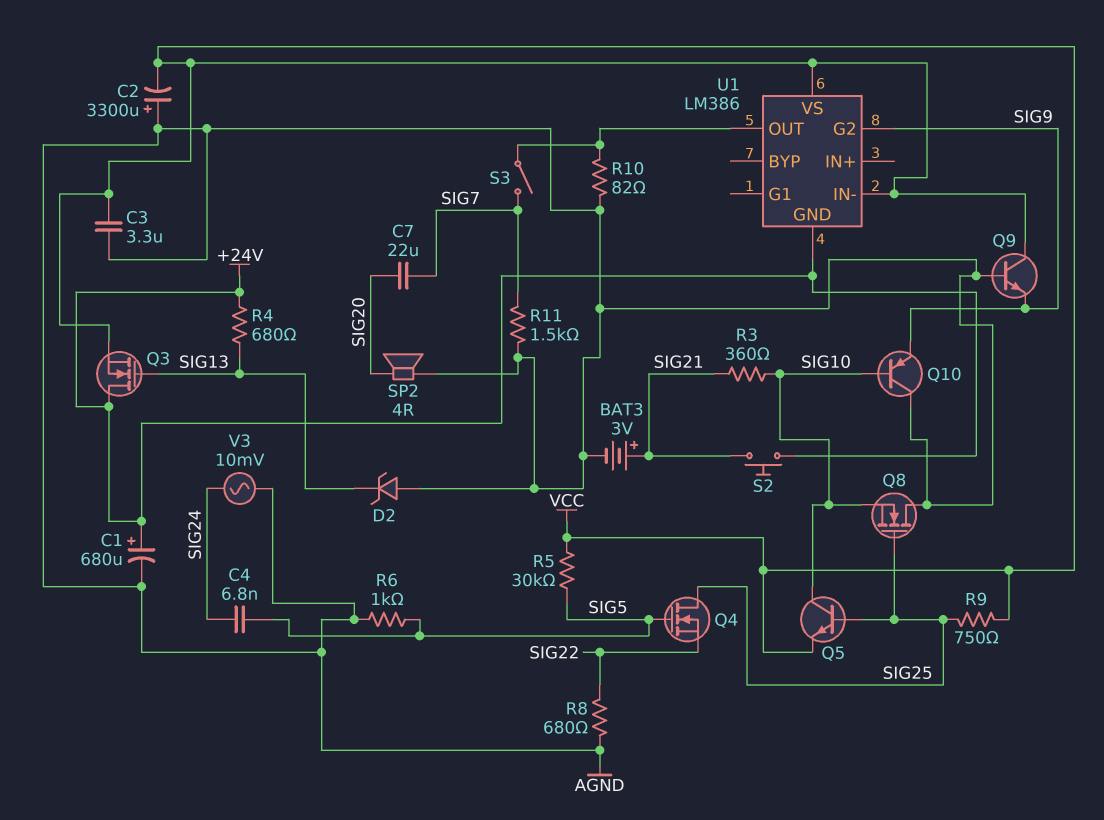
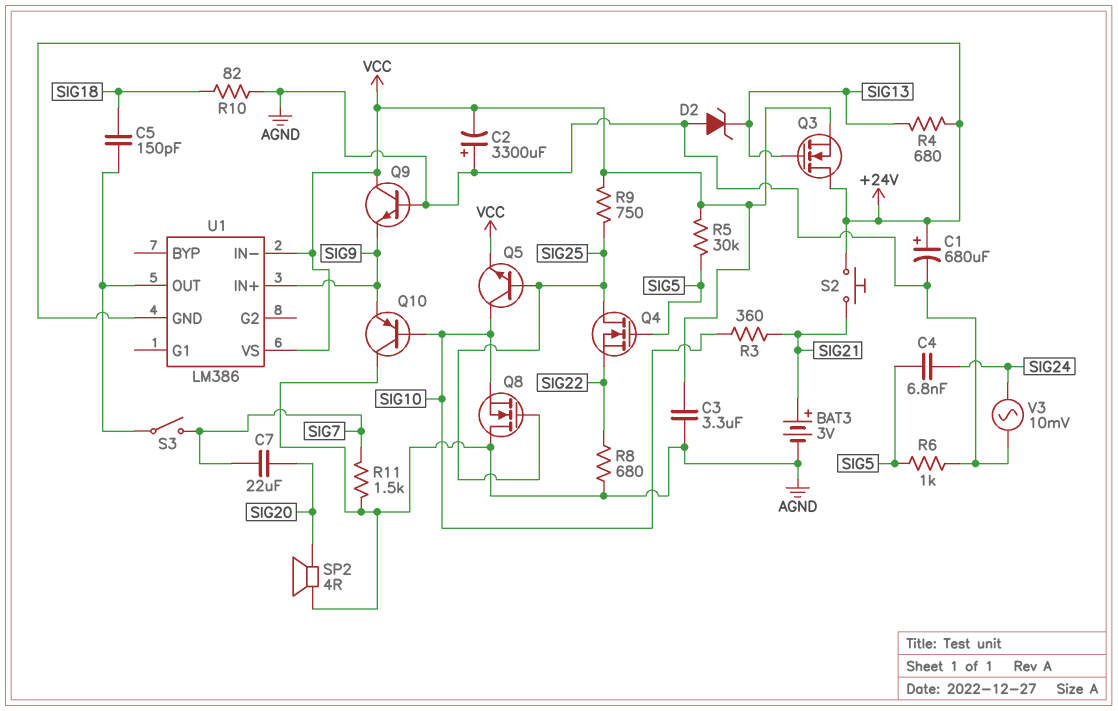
C5: none -> 150pF (SIG18, U1/OUT)
R10: 82 (AGND, U1/OUT) -> 82 (AGND, SIG18)
U1 pin G2: SIG9 -> none
U1 pin IN+: none -> SIG9

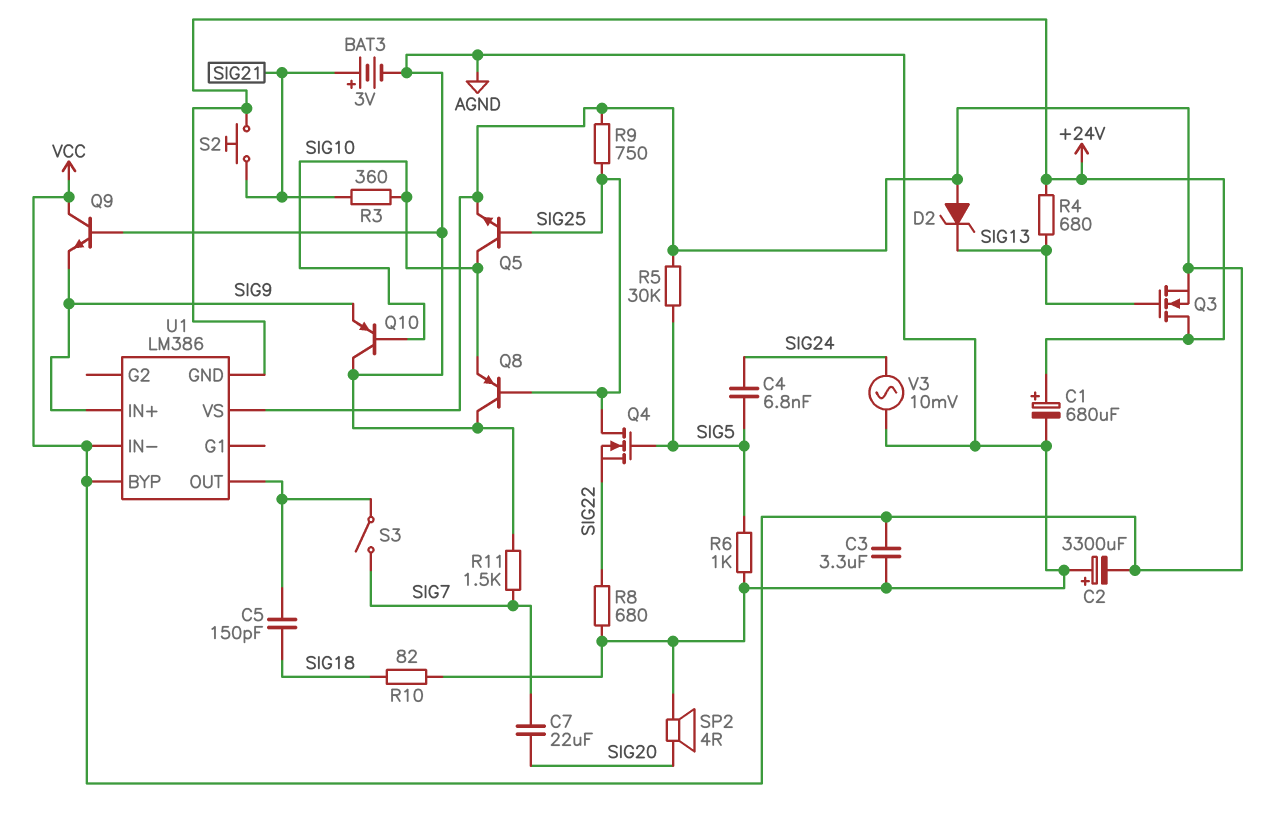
D2: zener (A AGND, K SIG13) -> zener (A VCC, K SIG13)
Q8: NMOS (G SIG25, D AGND, S SIG10) -> PNP (B SIG25, C AGND, E SIG10)
U1 pin BYP: none -> VCC

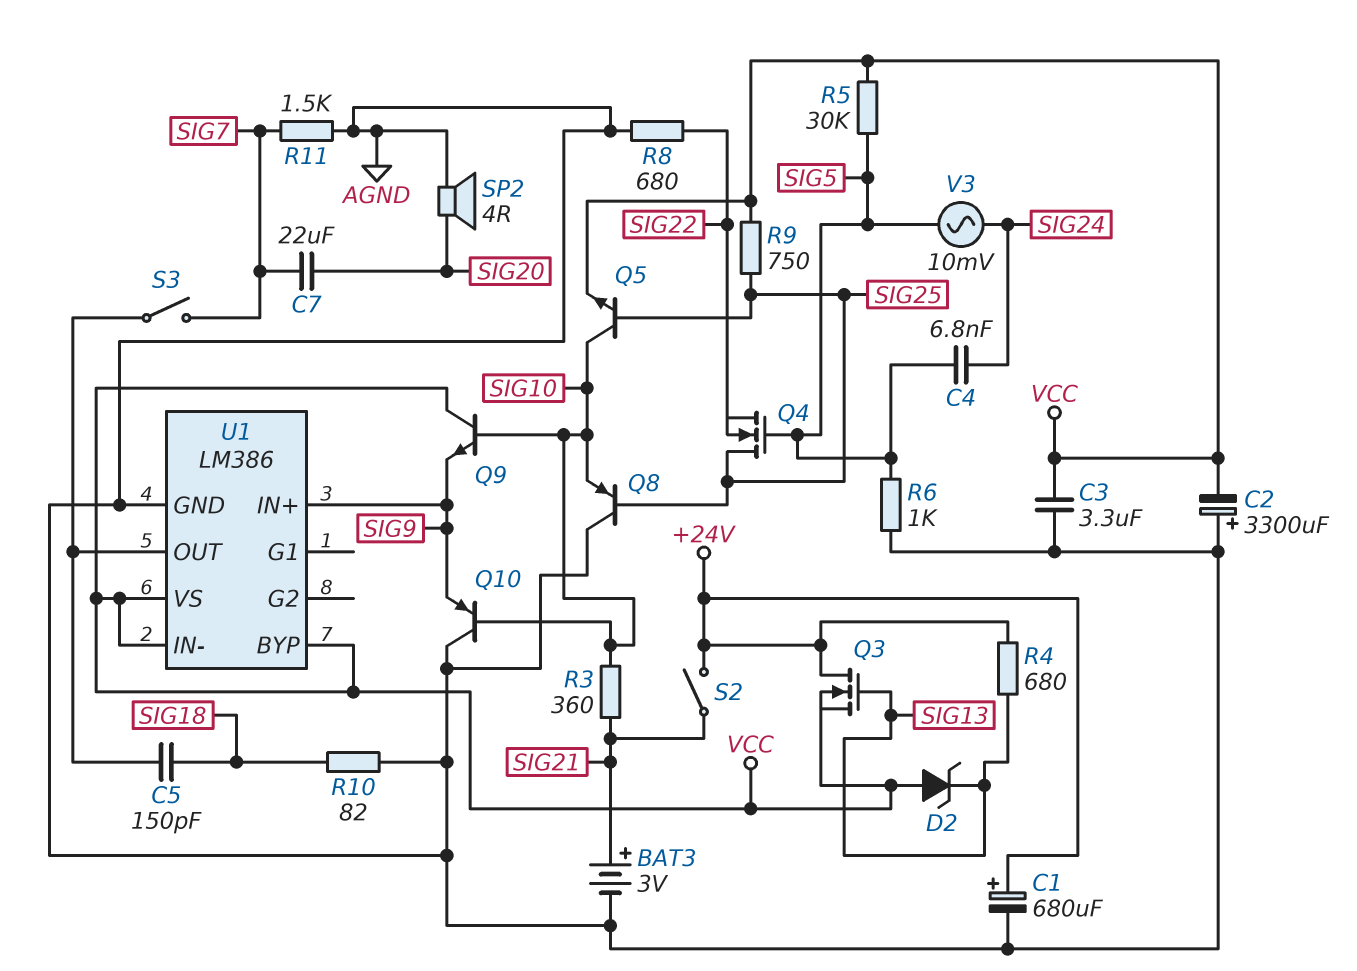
Q9: NPN (B AGND, C VCC, E SIG9) -> NPN (B SIG10, C VCC, E SIG9)
S2: button (+24V, SIG21) -> switch (+24V, SIG21)
U1 pin GND: +24V -> AGND
V3: AC 10mV (AGND, SIG24) -> AC 10mV (SIG5, SIG24)

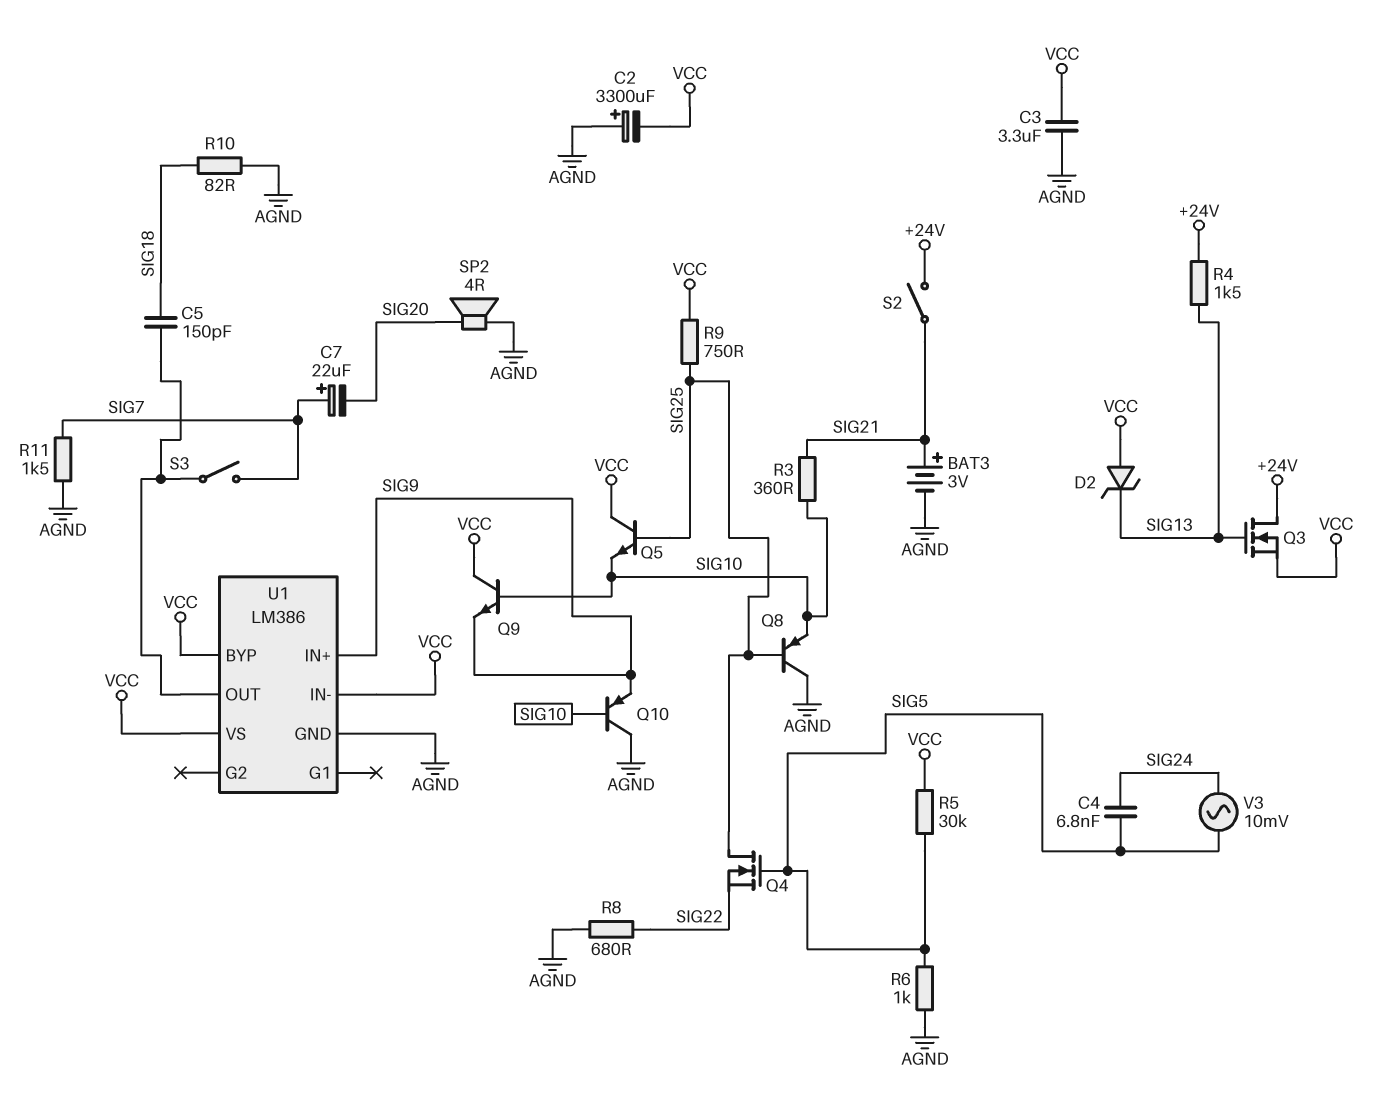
C1: 680uF (plus +24V, minus AGND) -> none
C7: 22uF (SIG7, SIG20) -> 22uF (plus SIG7, minus SIG20)
Q5: NPN (B SIG25, C SIG10, E VCC) -> NPN (B SIG25, C VCC, E SIG10)
R4: 680 (+24V, SIG13) -> 1.5k (+24V, SIG13)

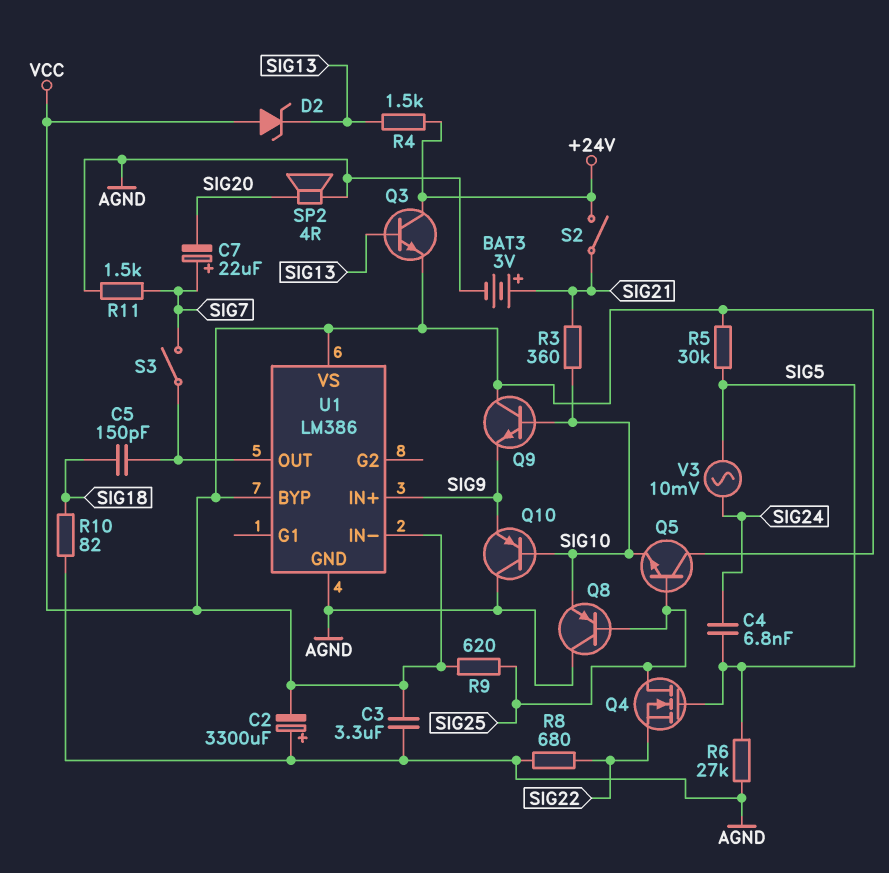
Q3: NMOS (G SIG13, D +24V, S VCC) -> NPN (B SIG13, C +24V, E VCC)
R6: 1k (AGND, SIG5) -> 27k (AGND, SIG5)
R9: 750 (SIG25, VCC) -> 620 (SIG25, VCC)

